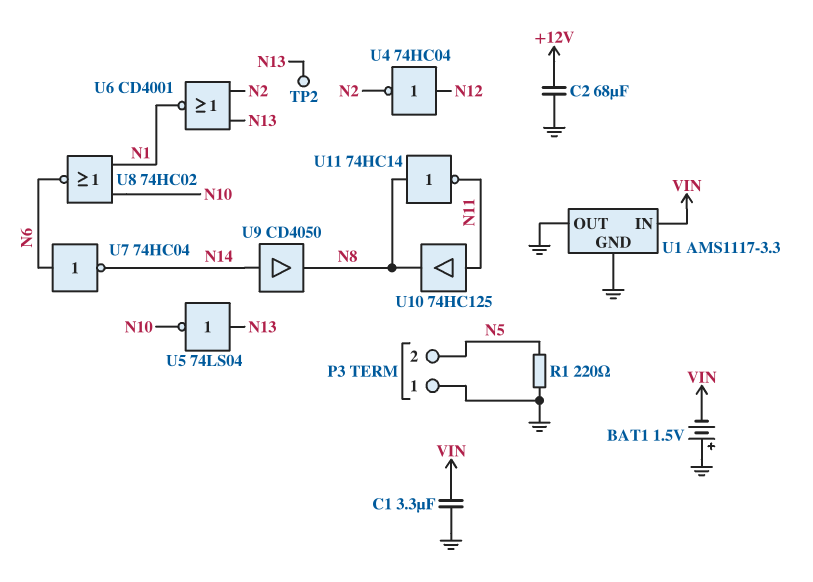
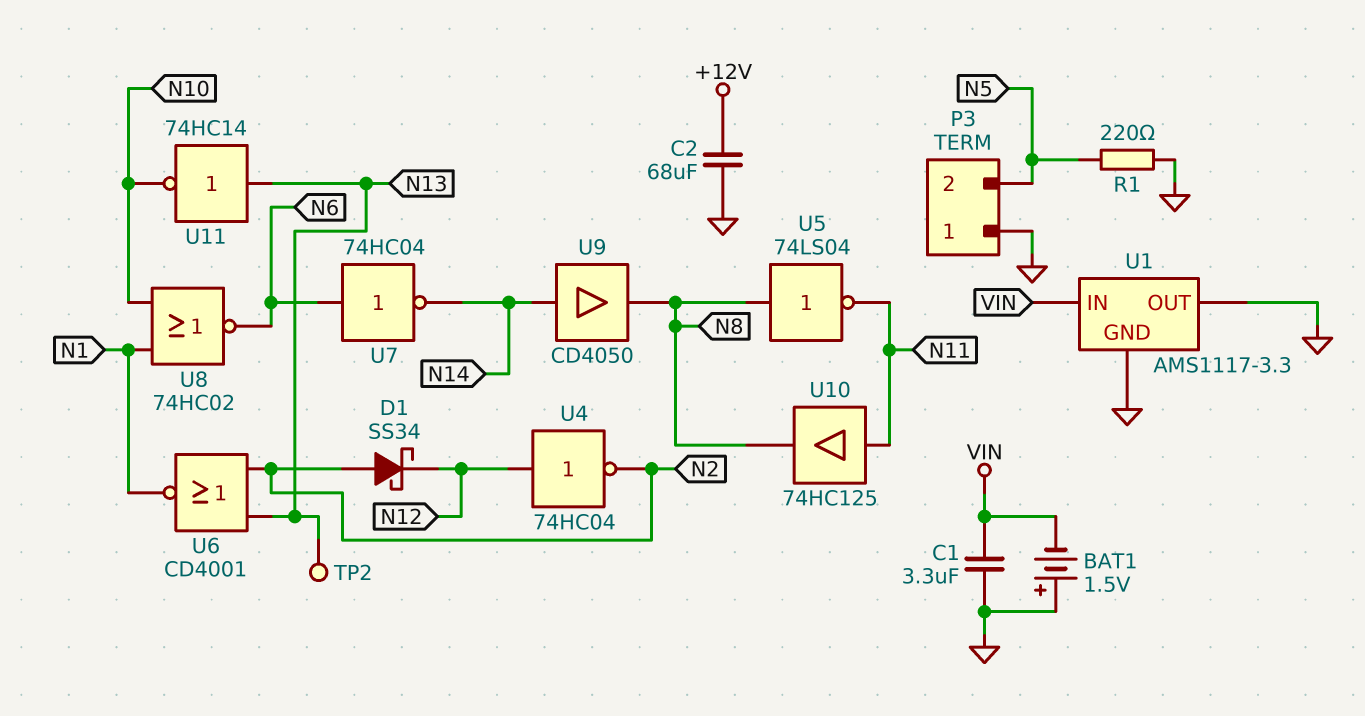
D1: none -> schottky SS34 (A N2, K N12)
U5: NOT 74LS04 (in N13, out N10) -> NOT 74LS04 (in N8, out N11)
U11: NOT 74HC14 (in N8, out N11) -> NOT 74HC14 (in N13, out N10)

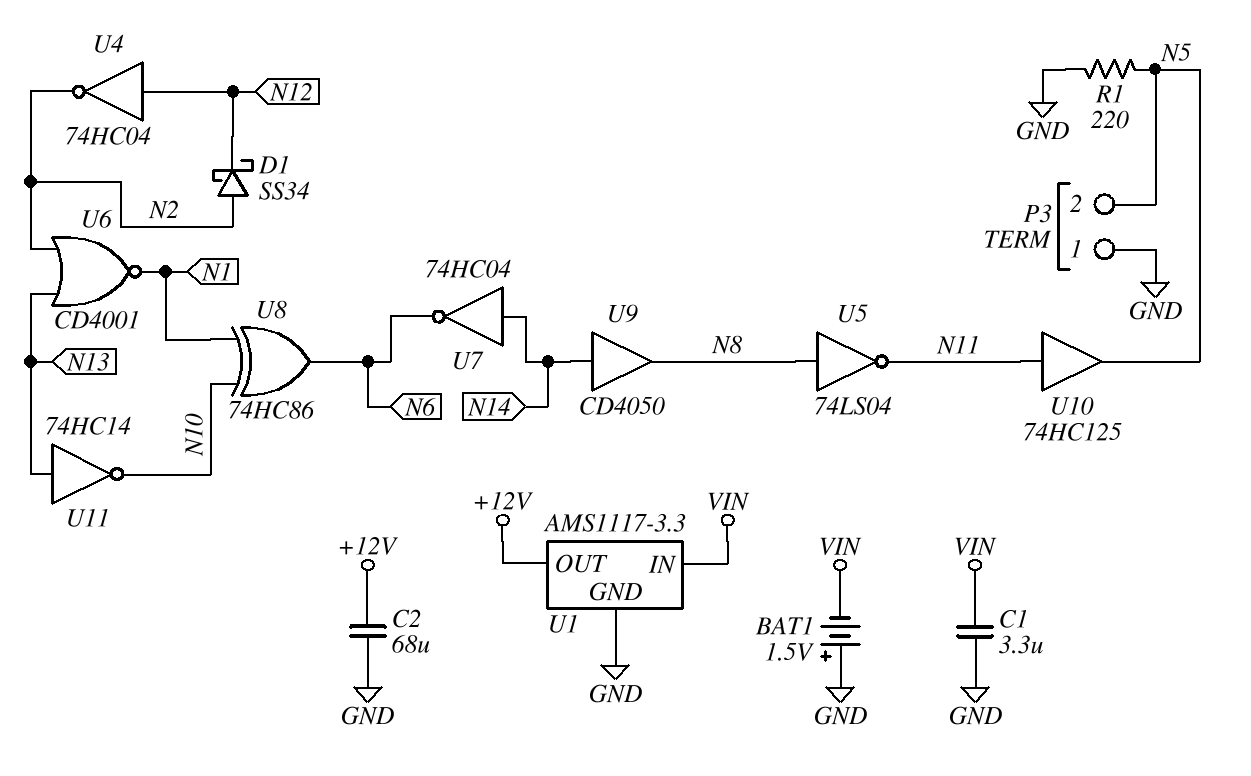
TP2: test point (N13) -> none
U1 pin OUT: GND -> +12V
U7: NOT 74HC04 (in N6, out N14) -> NOT 74HC04 (in N14, out N6)
U8: NOR 74HC02 (in N1, in N10, out N6) -> XOR 74HC86 (in N1, in N10, out N6)
U10: buffer 74HC125 (in N11, out N8) -> buffer 74HC125 (in N11, out N5)

